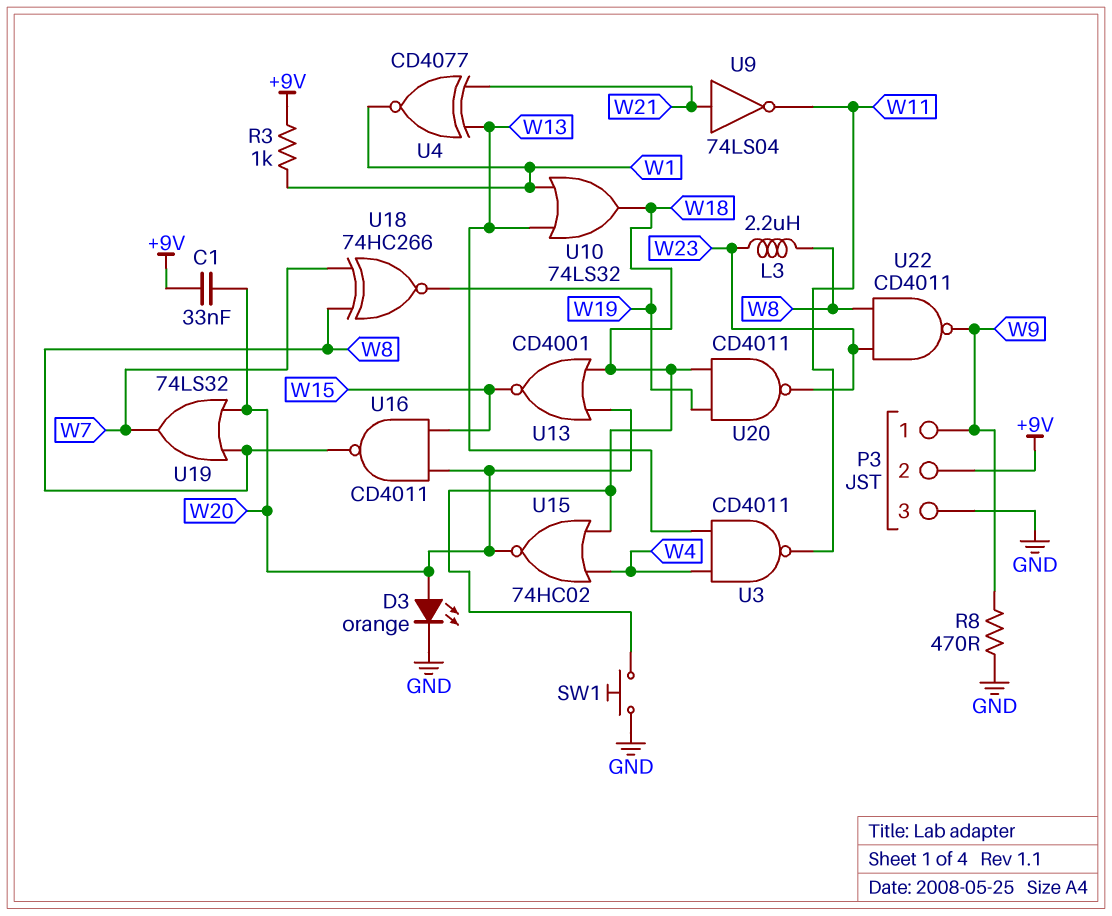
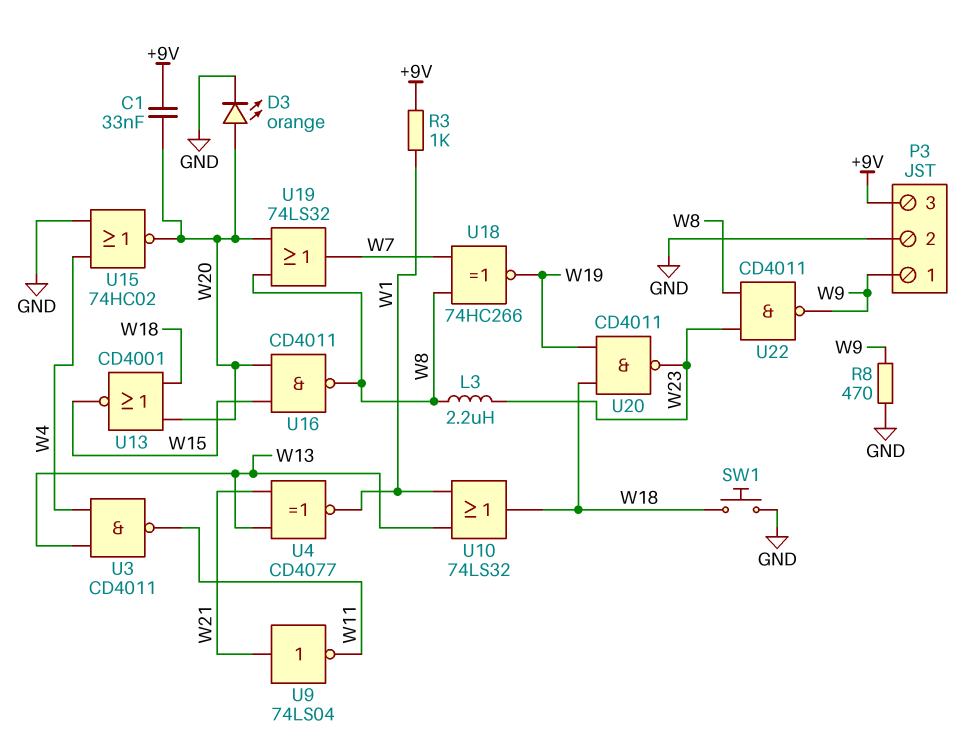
P3 pin 2: +9V -> GND
P3 pin 3: GND -> +9V
U15: NOR 74HC02 (in W4, in W18, out W20) -> NOR 74HC02 (in GND, in W4, out W20)

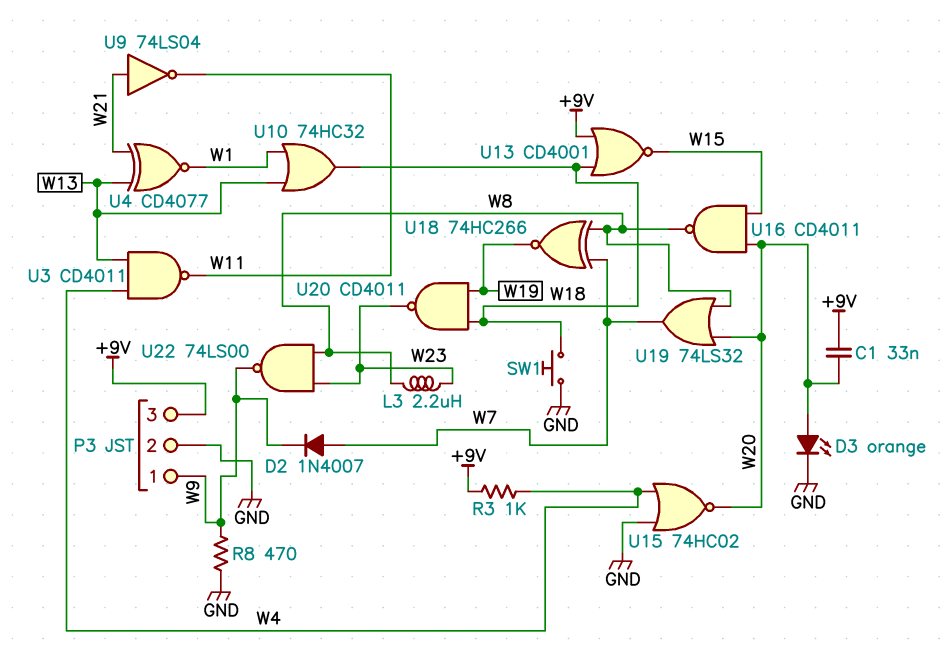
D2: none -> diode 1N4007 (A W7, K W9)
R3: 1k (+9V, W1) -> 1k (+9V, W4)
U10: OR 74LS32 (in W1, in W13, out W18) -> OR 74HC32 (in W1, in W13, out W18)
U13: NOR CD4001 (in W18, in W20, out W15) -> NOR CD4001 (in +9V, in W18, out W15)
U22: NAND CD4011 (in W8, in W23, out W9) -> NAND 74LS00 (in W8, in W23, out W9)

